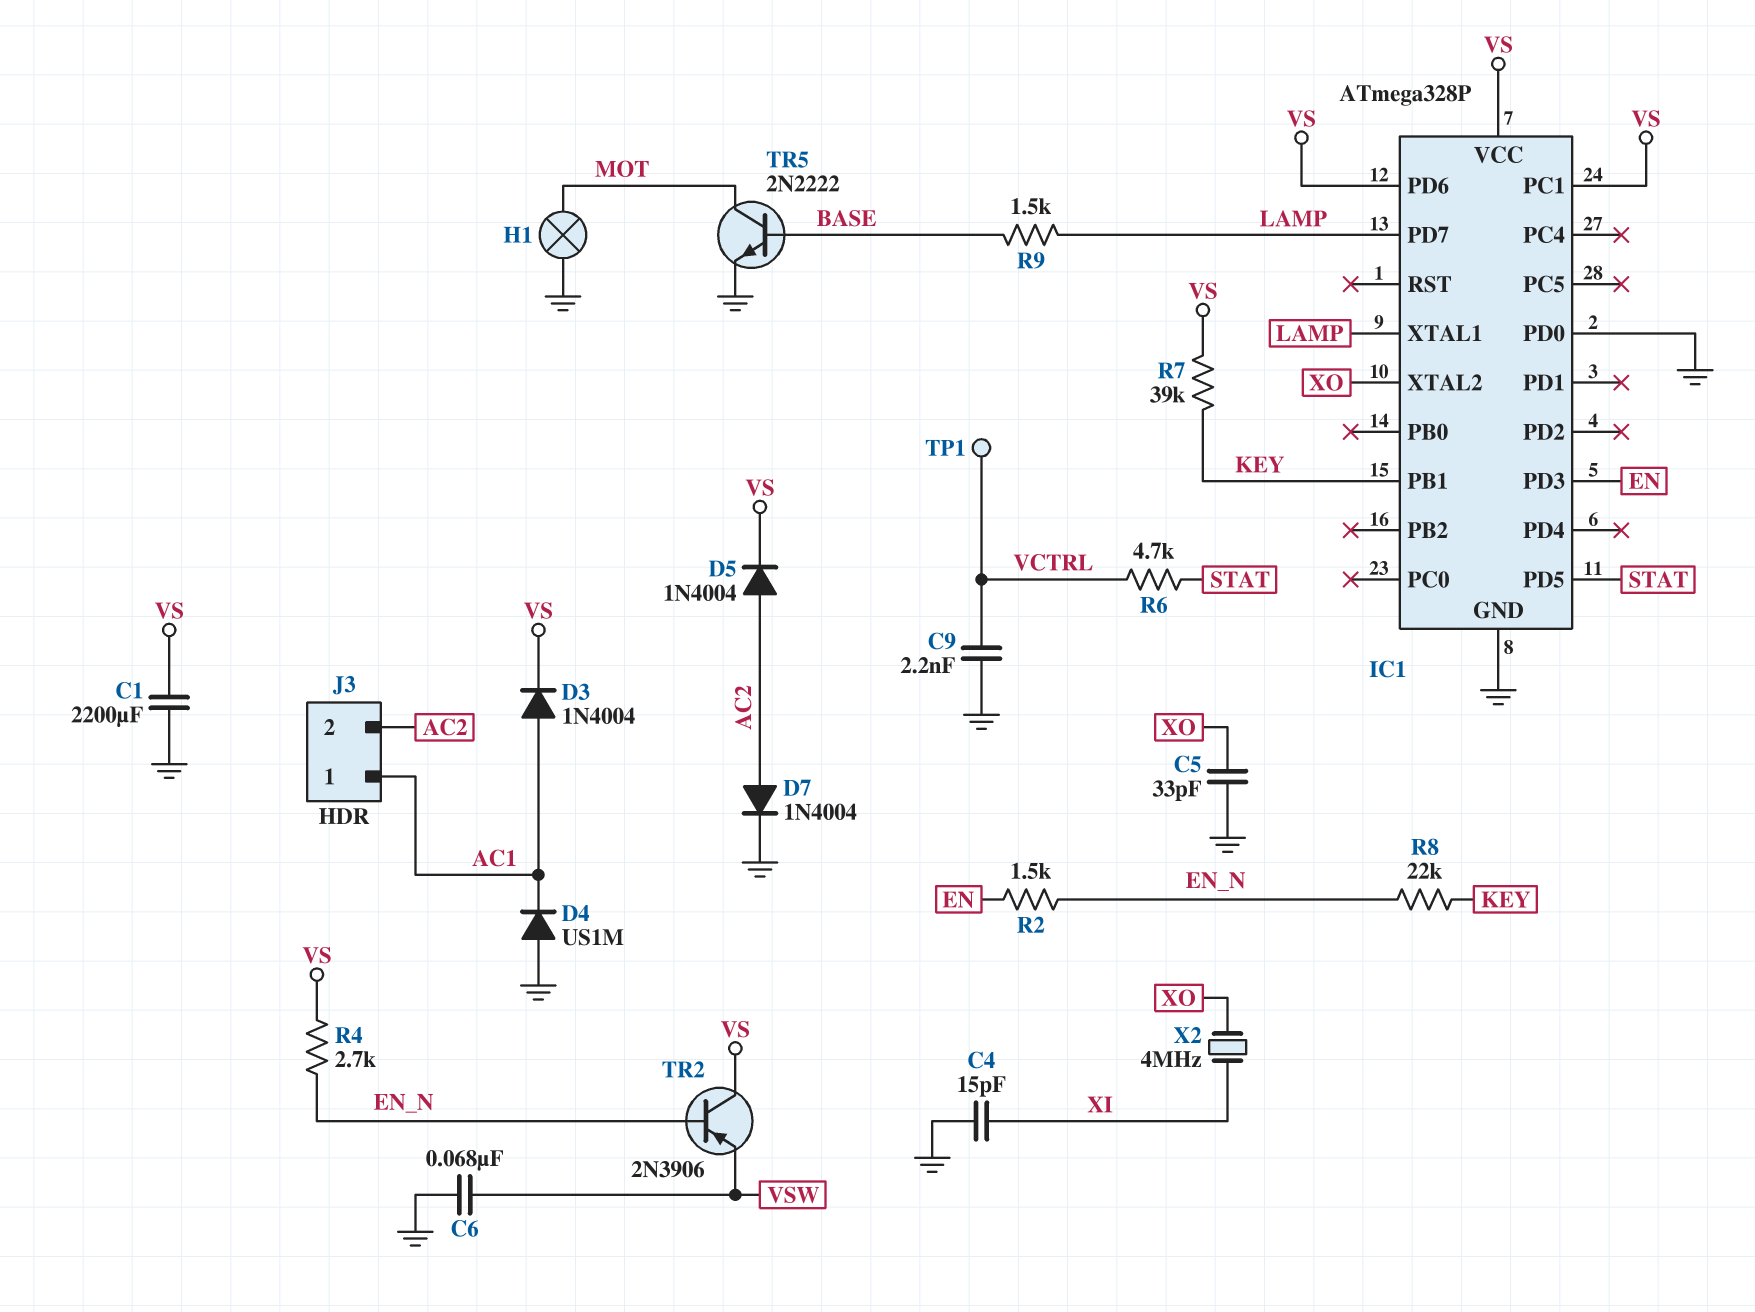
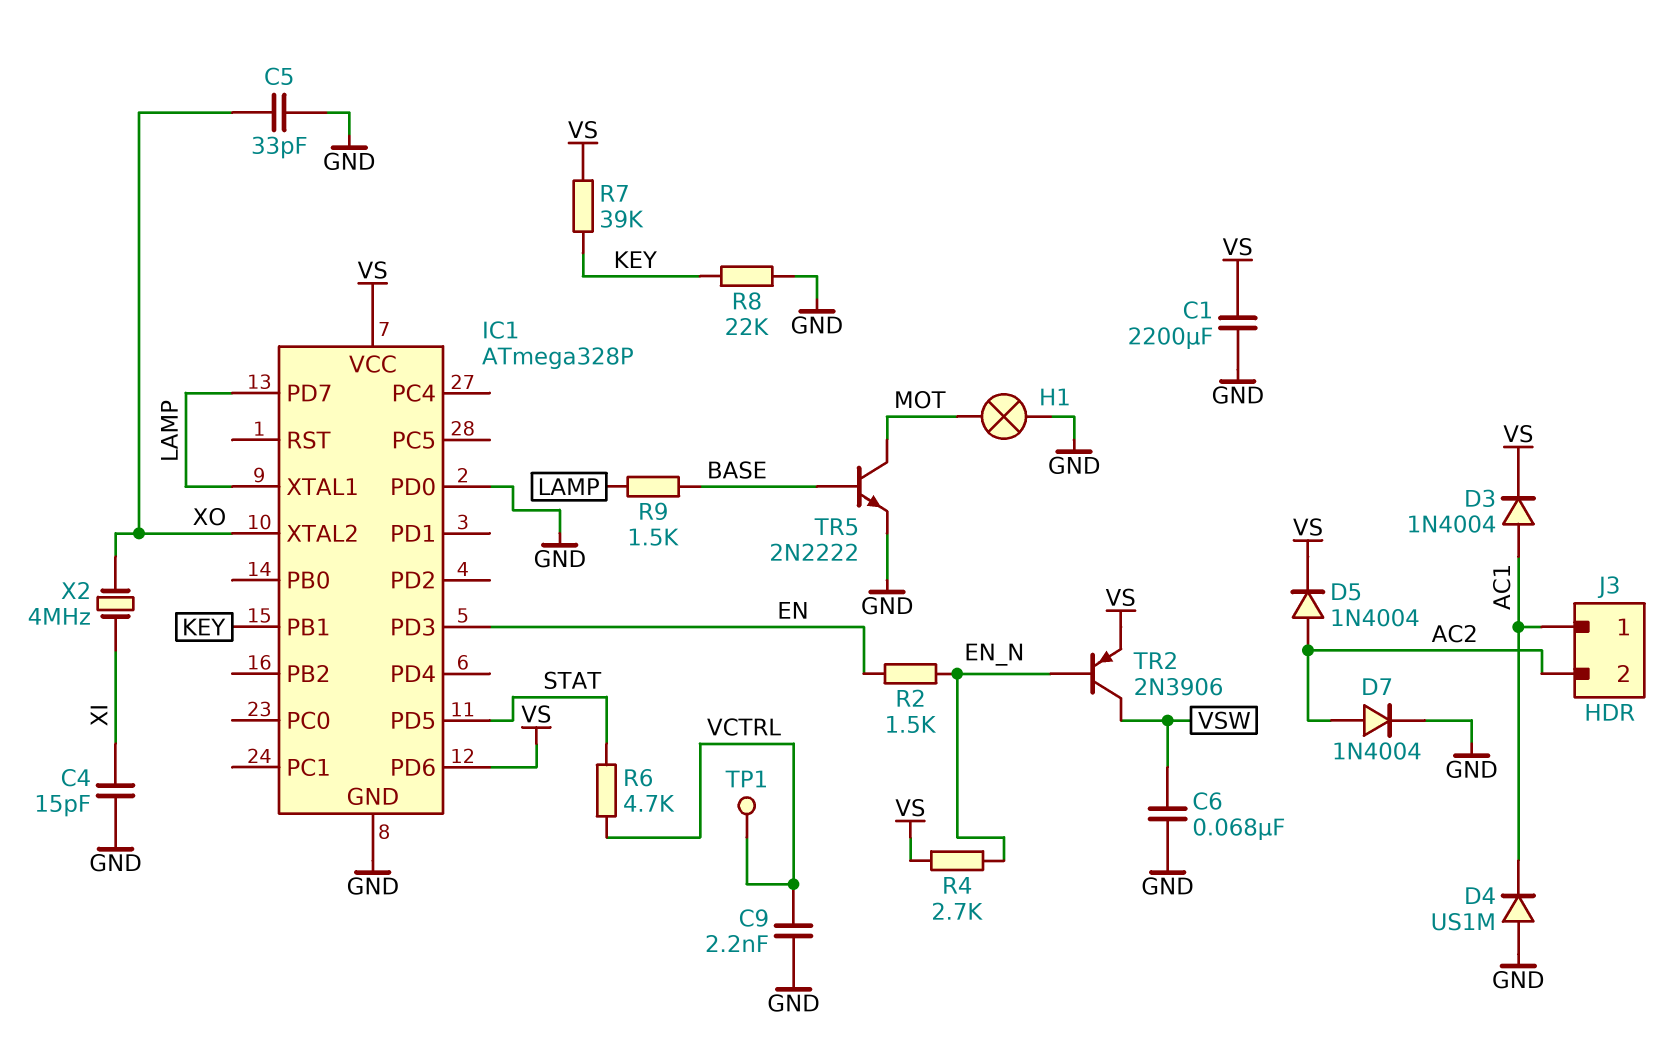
IC1 pin PC1: VS -> none
R8: 22k (EN_N, KEY) -> 22k (GND, KEY)
TR2: PNP 2N3906 (B EN_N, C VS, E VSW) -> PNP 2N3906 (B EN_N, C VSW, E VS)

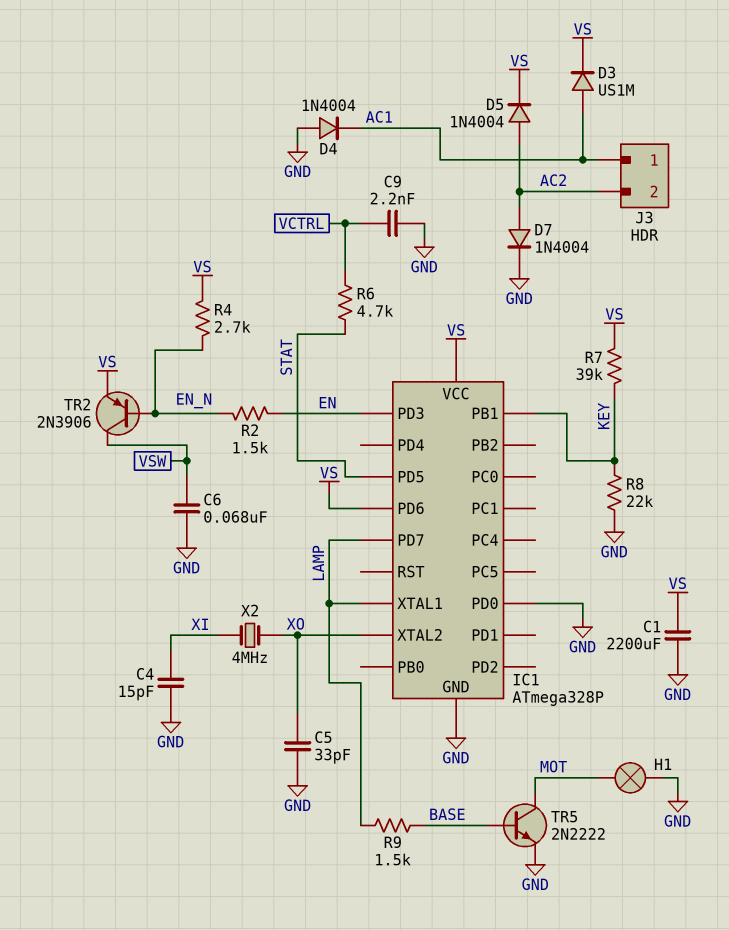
D3: diode 1N4004 (A AC1, K VS) -> diode US1M (A AC1, K VS)
D4: diode US1M (A GND, K AC1) -> diode 1N4004 (A GND, K AC1)
TP1: test point (VCTRL) -> none

